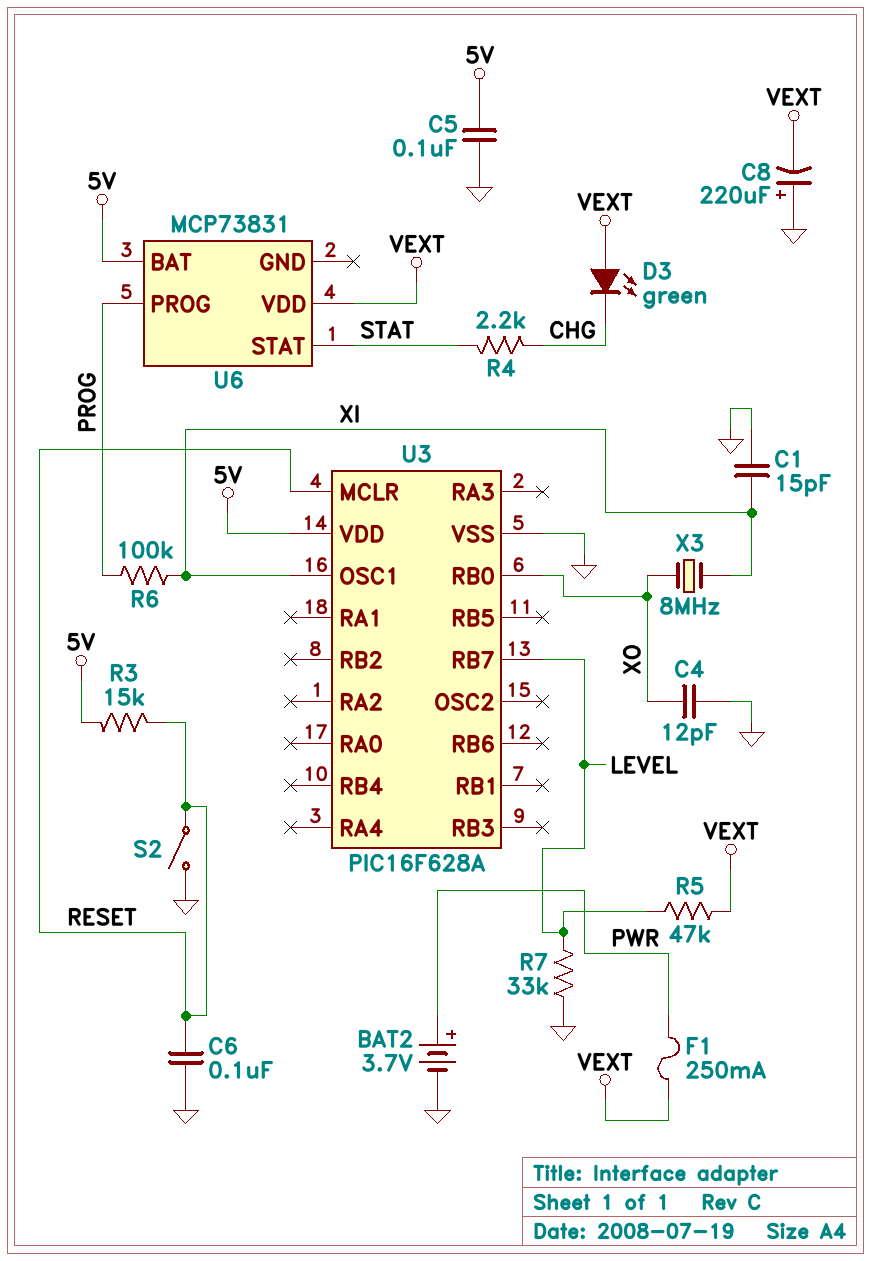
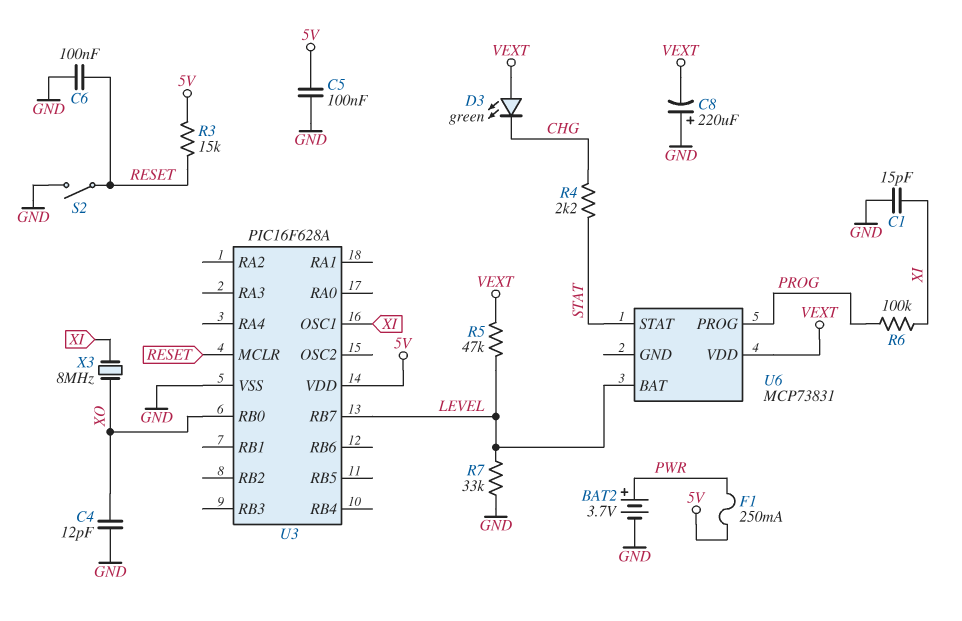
F1: 250mA (PWR, VEXT) -> 250mA (5V, PWR)
U6 pin BAT: 5V -> LEVEL

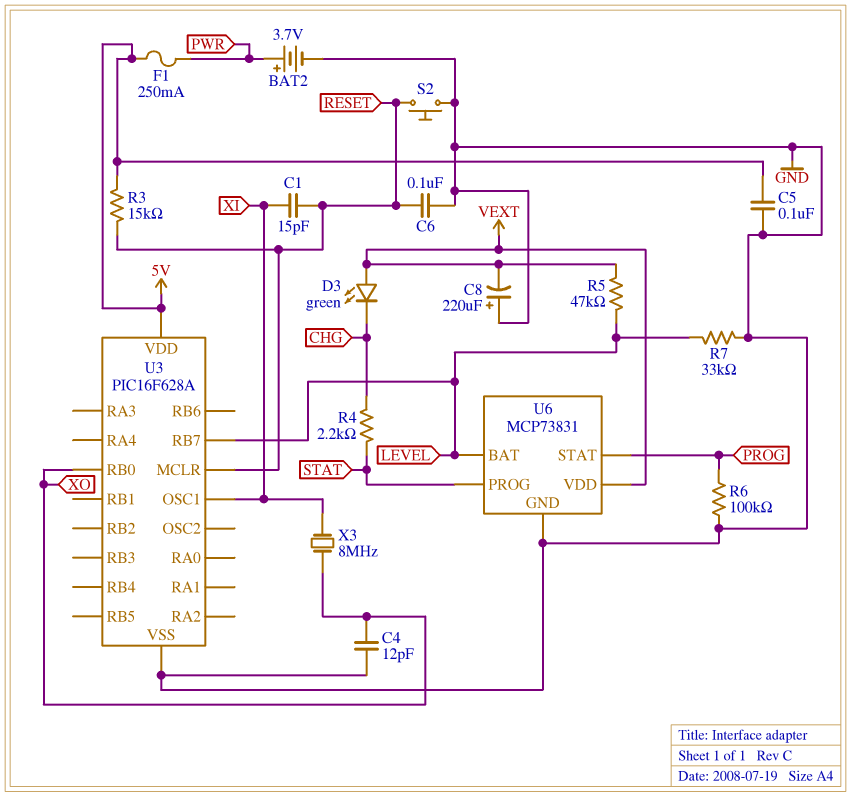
C1: 15pF (GND, XI) -> 15pF (RESET, XI)
R6: 100k (PROG, XI) -> 100k (GND, PROG)
S2: switch (GND, RESET) -> button (GND, RESET)
U6 pin GND: none -> GND
U6 pin PROG: PROG -> STAT
U6 pin STAT: STAT -> PROG

